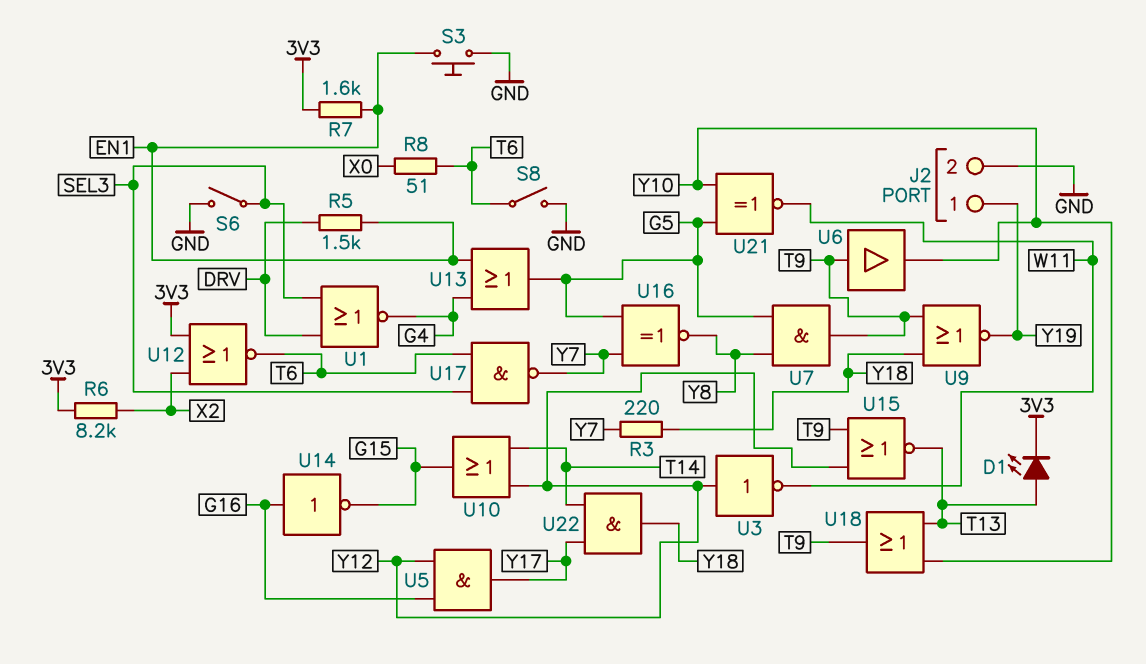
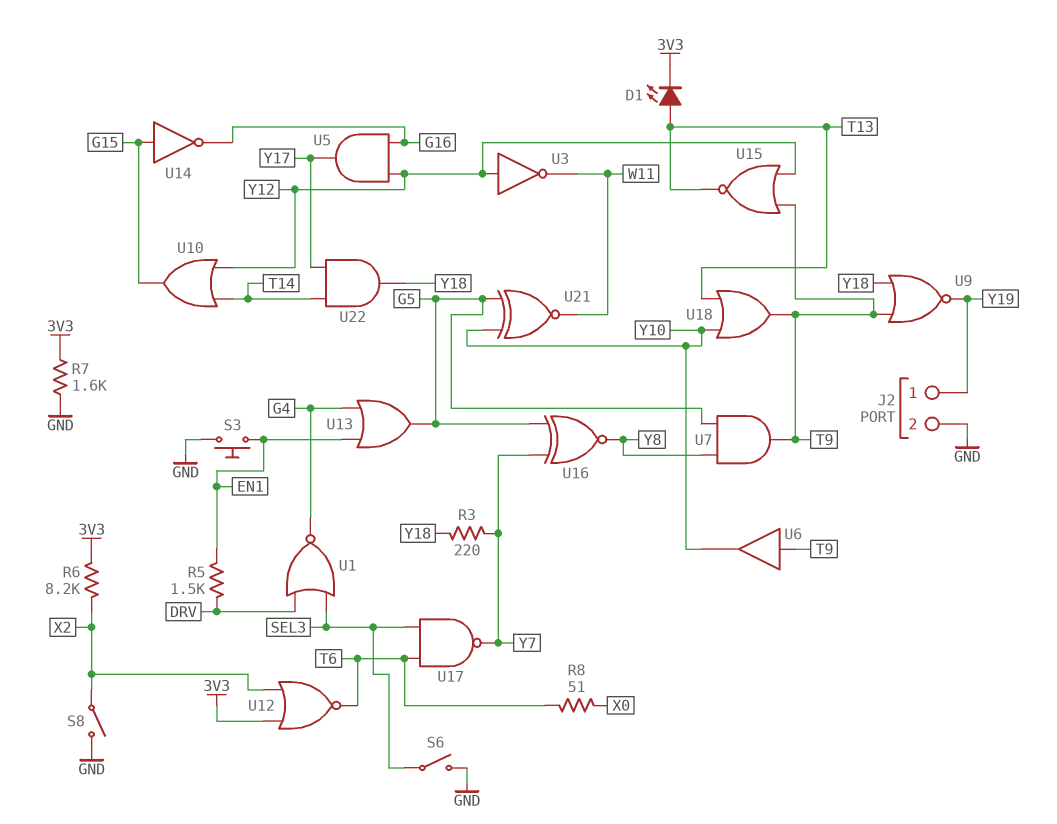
R7: 1.6k (3V3, EN1) -> 1.6k (3V3, GND)
S8: switch (GND, T6) -> switch (GND, X2)
U14: NOT (in G16, out G15) -> NOT (in G15, out G16)

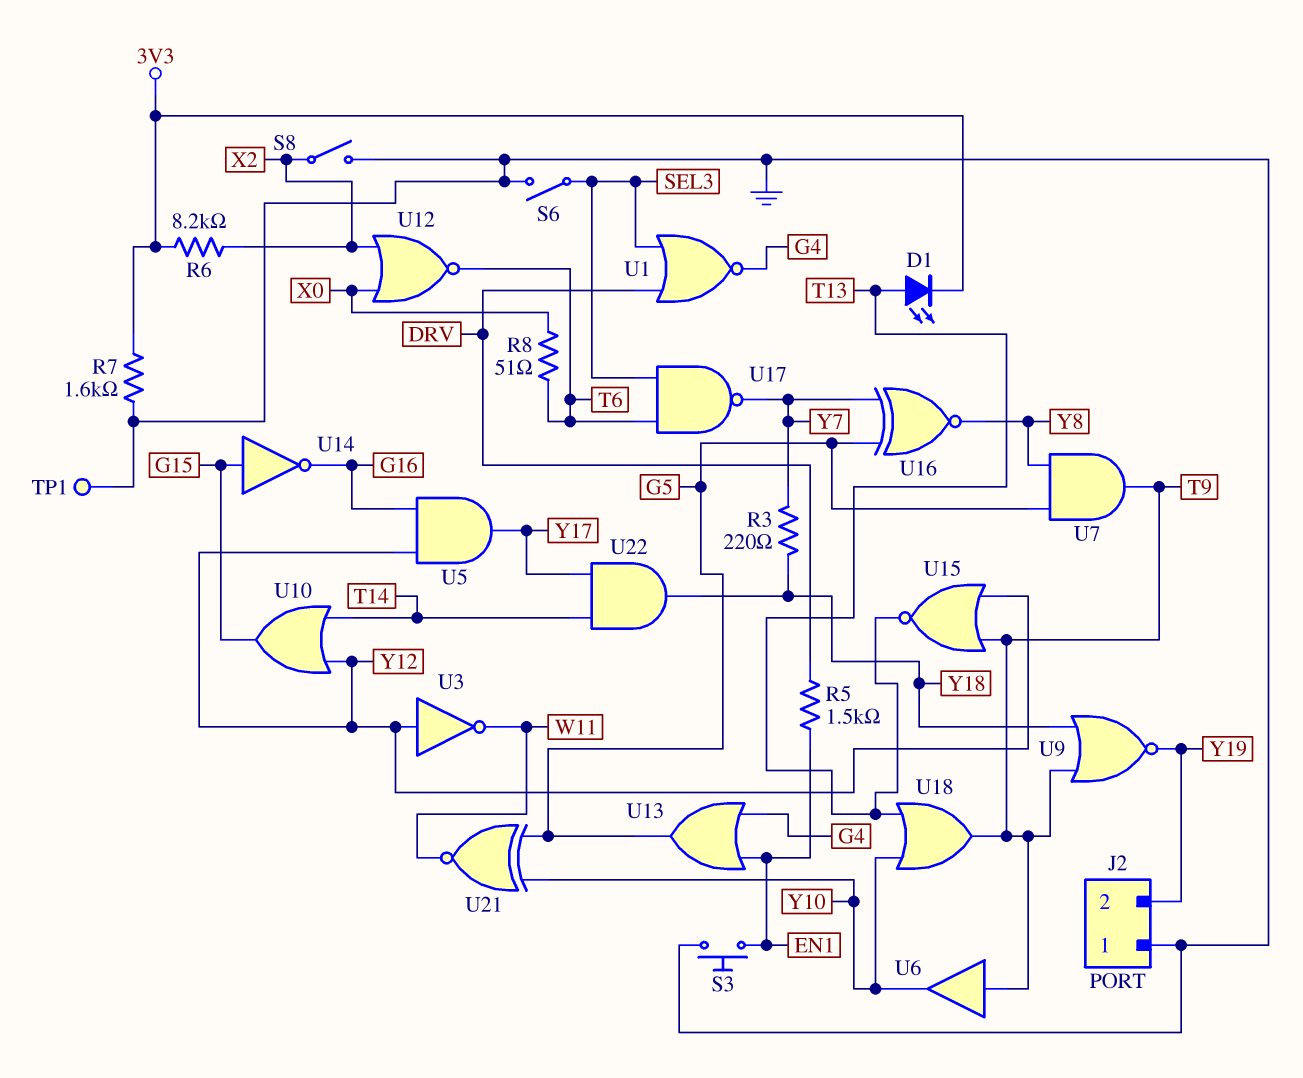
J2 pin 1: Y19 -> GND
J2 pin 2: GND -> Y19
TP1: none -> test point (GND)
U12: NOR (in 3V3, in X2, out T6) -> NOR (in X0, in X2, out T6)

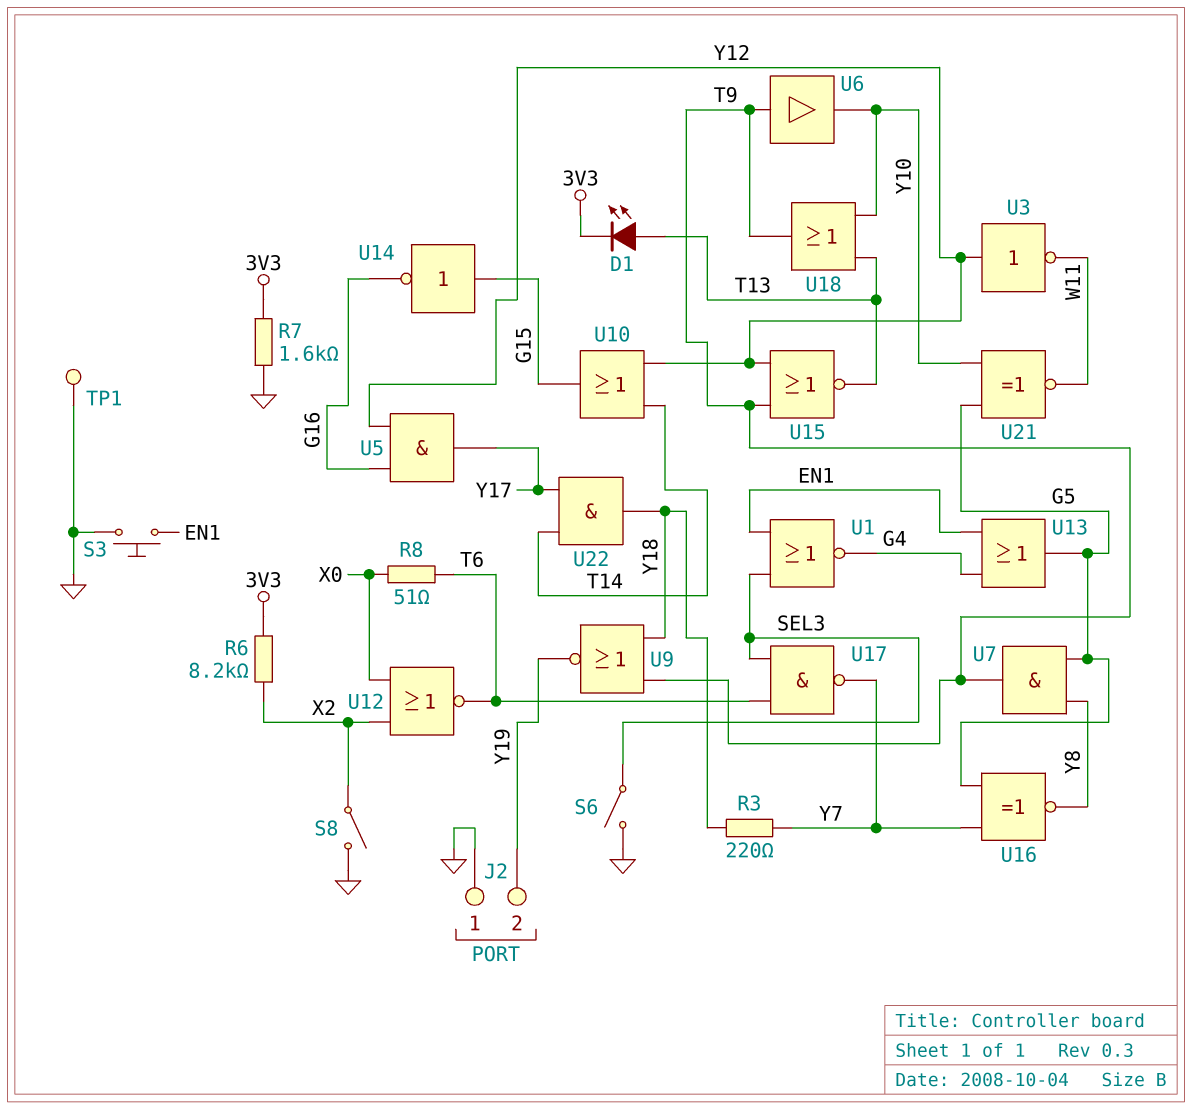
R5: 1.5k (DRV, EN1) -> none
U1: NOR (in DRV, in SEL3, out G4) -> NOR (in EN1, in SEL3, out G4)

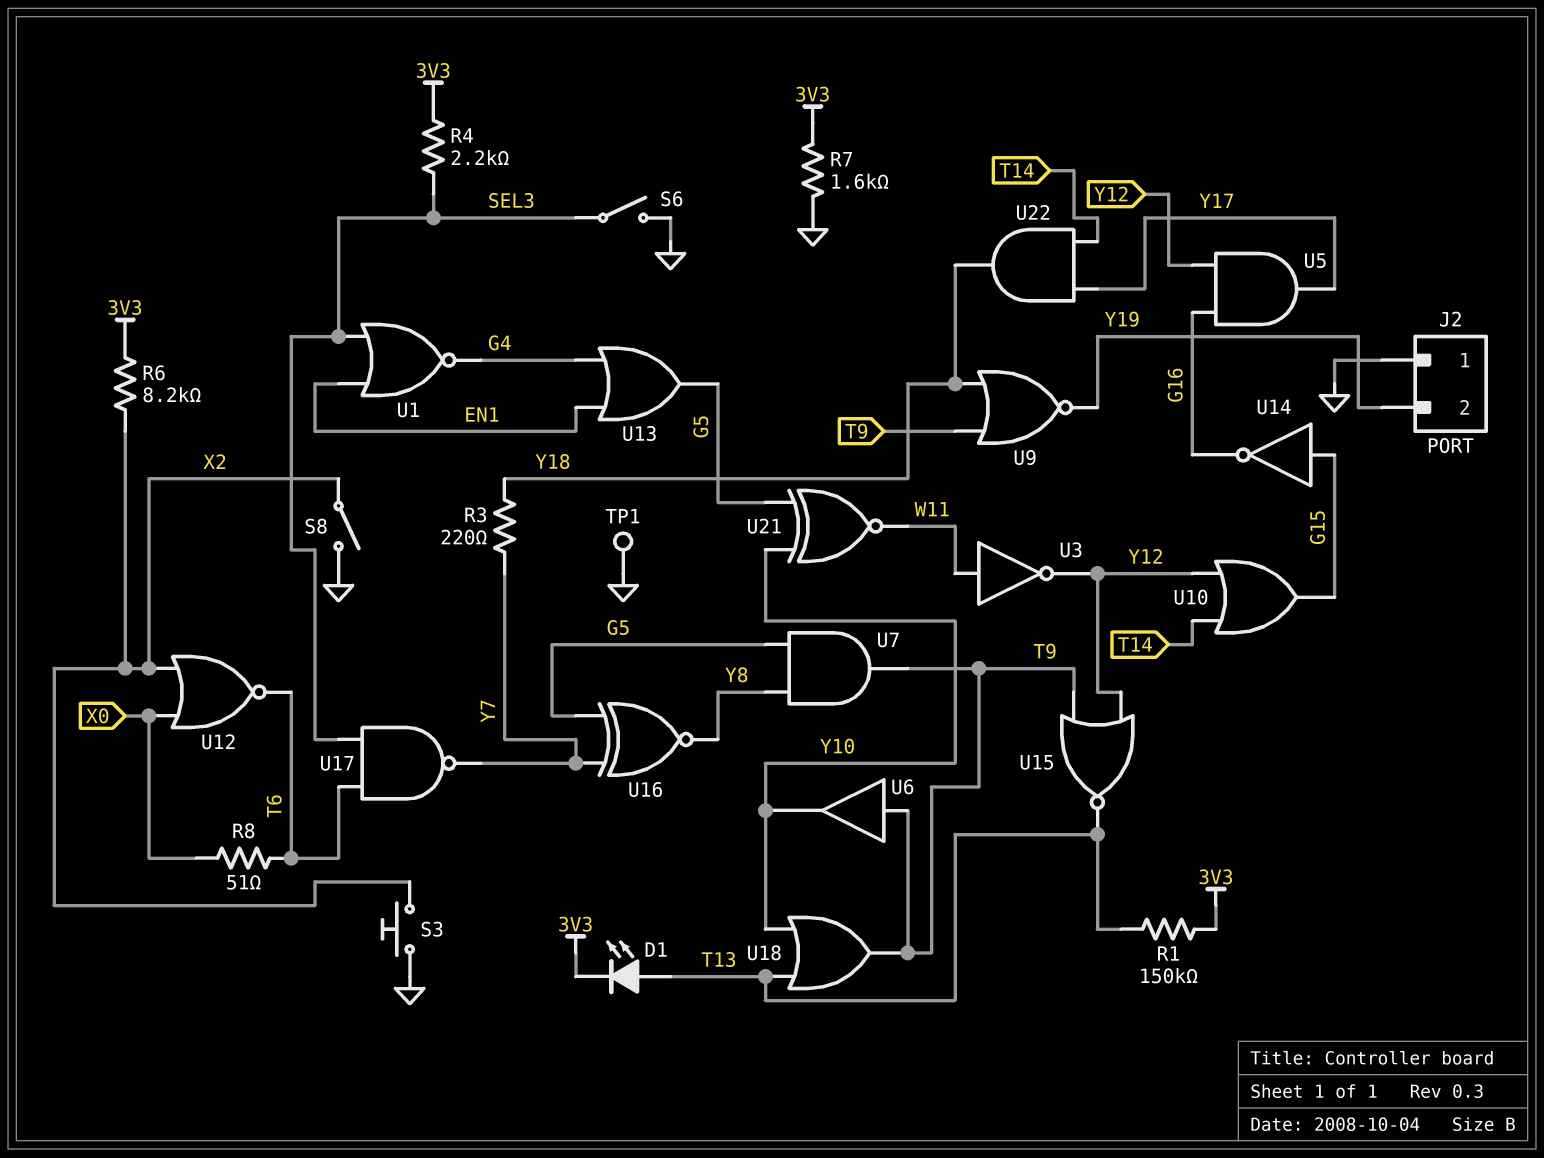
R1: none -> 150k (3V3, T13)
R4: none -> 2.2k (3V3, SEL3)
S3: button (EN1, GND) -> button (GND, X2)
U3: NOT (in Y12, out W11) -> NOT (in W11, out Y12)

